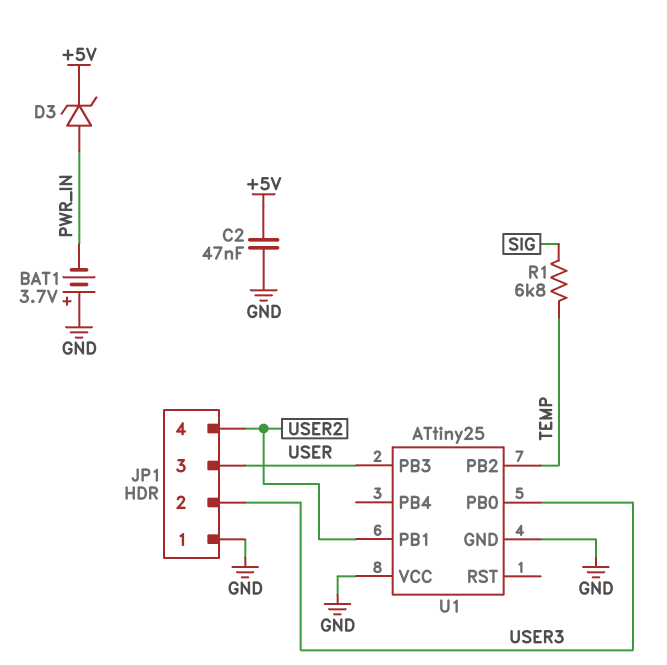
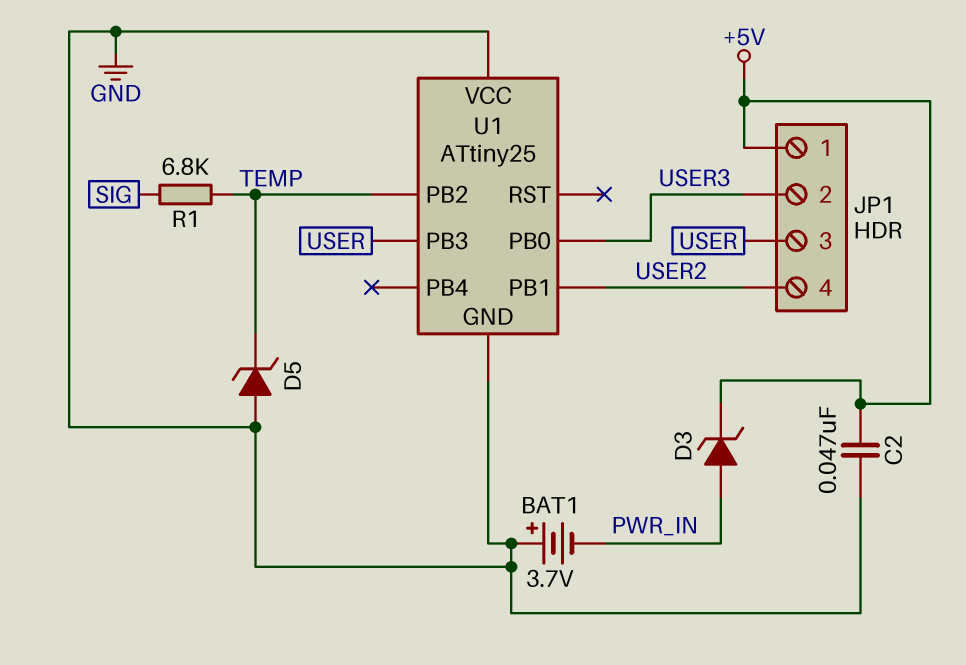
D5: none -> zener (A GND, K TEMP)
JP1 pin 1: GND -> +5V

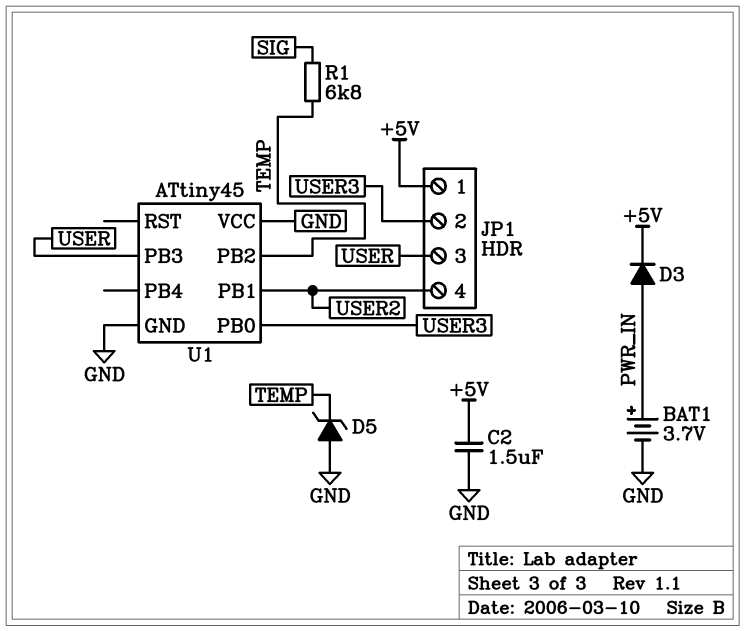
BAT1: 3.7V (plus GND, minus PWR_IN) -> 3.7V (plus PWR_IN, minus GND)
C2: 47nF (+5V, GND) -> 1.5uF (+5V, GND)
D3: zener (A PWR_IN, K +5V) -> diode (A PWR_IN, K +5V)
U1: ATtiny25 -> ATtiny45

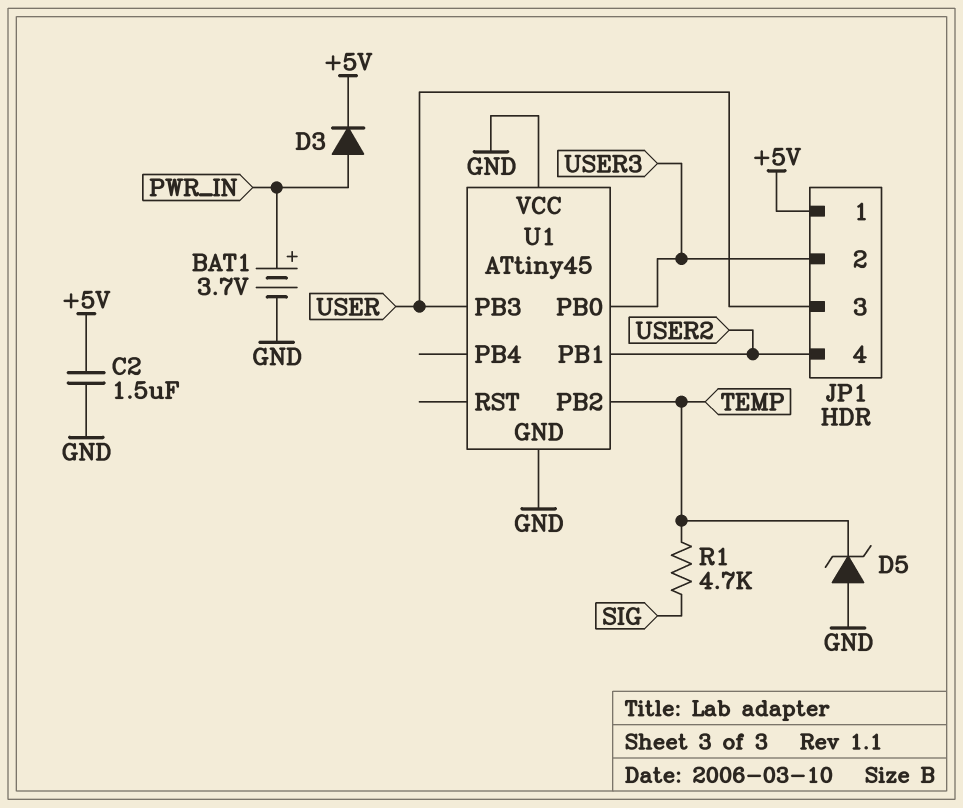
R1: 6.8k (SIG, TEMP) -> 4.7k (SIG, TEMP)

